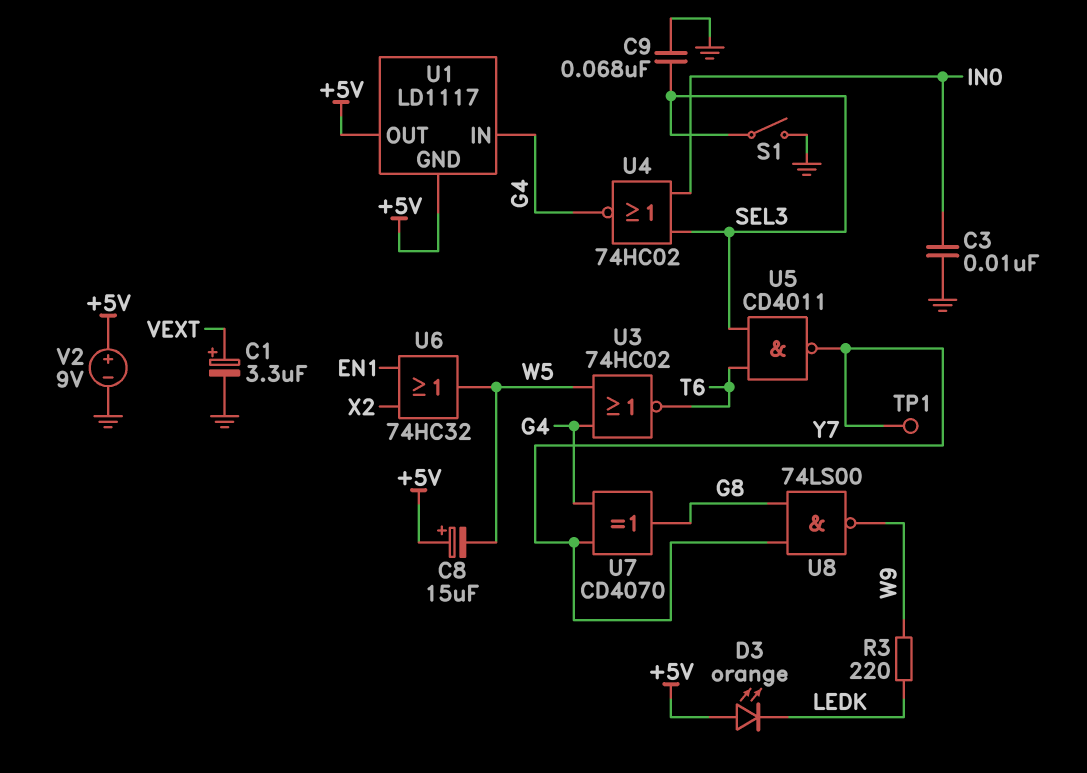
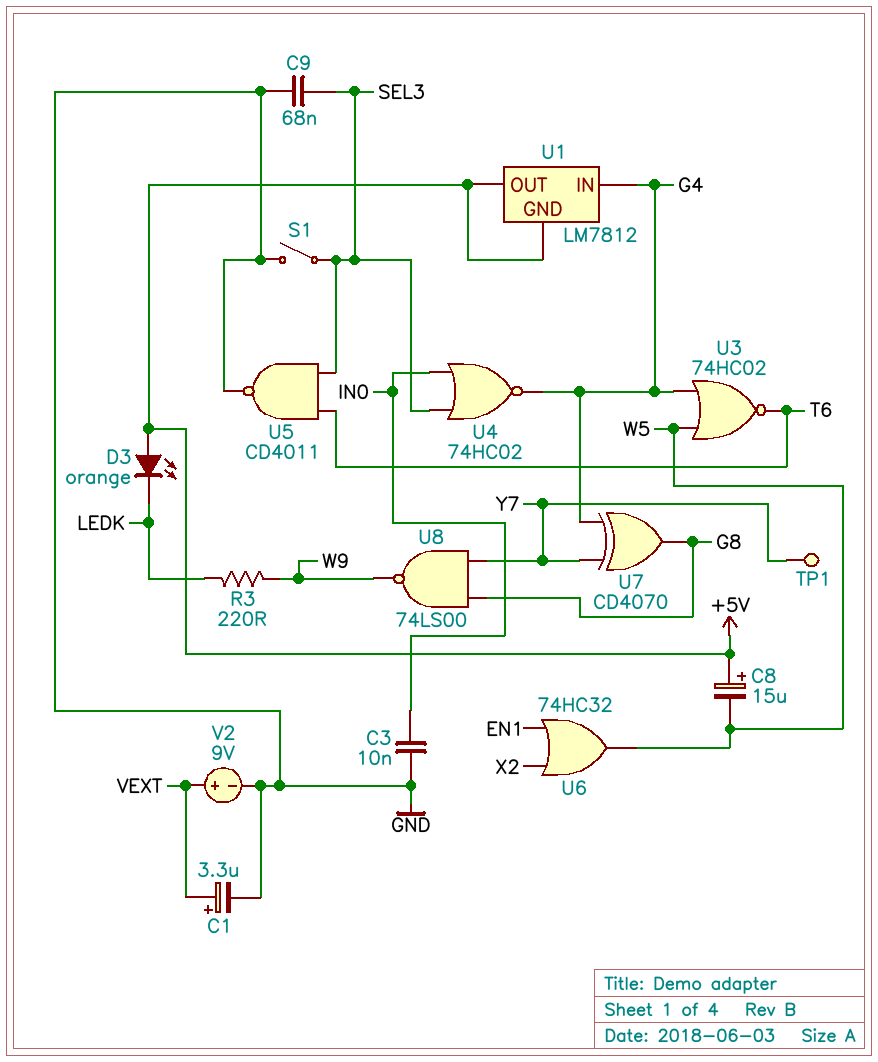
U1: LD1117 -> LM7812
U5: NAND CD4011 (in SEL3, in T6, out Y7) -> NAND CD4011 (in SEL3, in T6, out GND)
V2: 9V (plus +5V, minus GND) -> 9V (plus VEXT, minus GND)

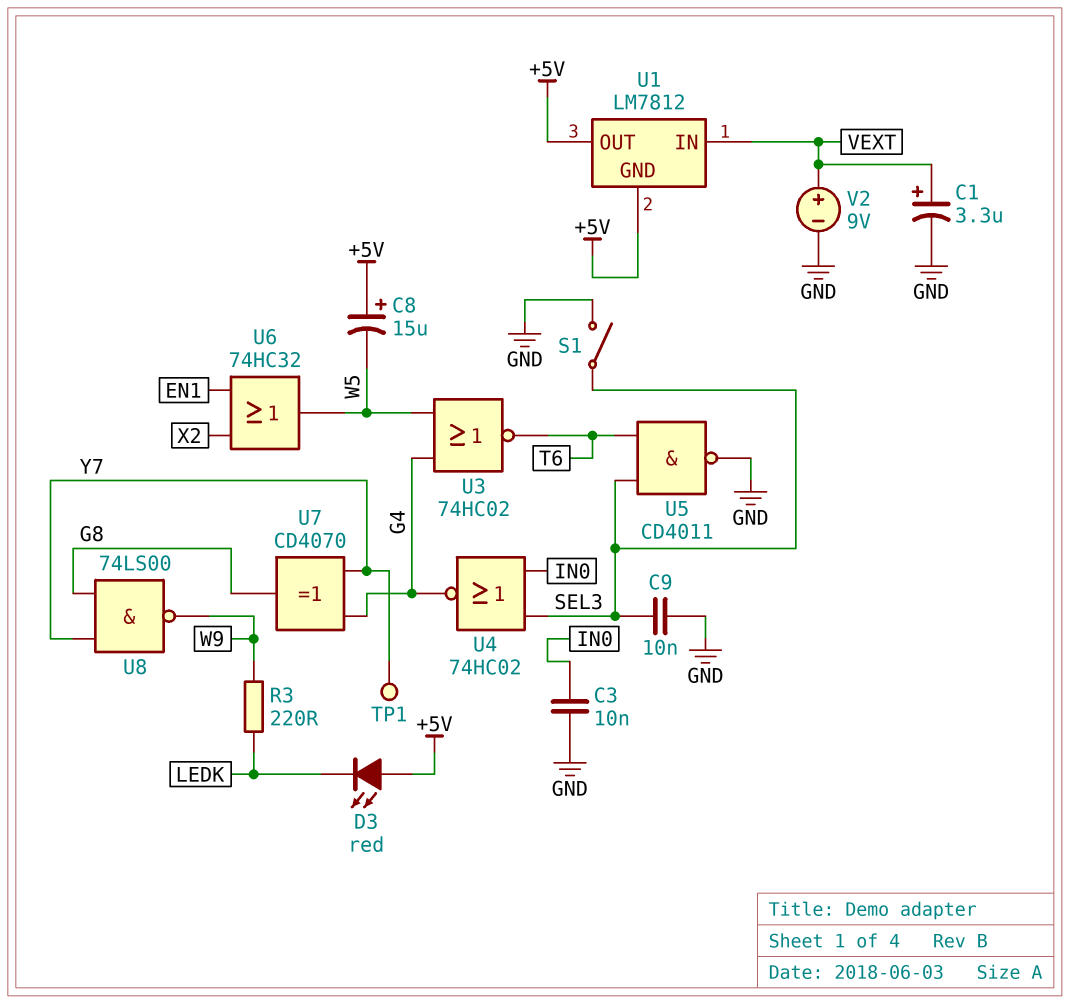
C9: 68nF (GND, SEL3) -> 10nF (GND, SEL3)
D3: LED orange (A +5V, K LEDK) -> LED red (A +5V, K LEDK)
U1 pin IN: G4 -> VEXT

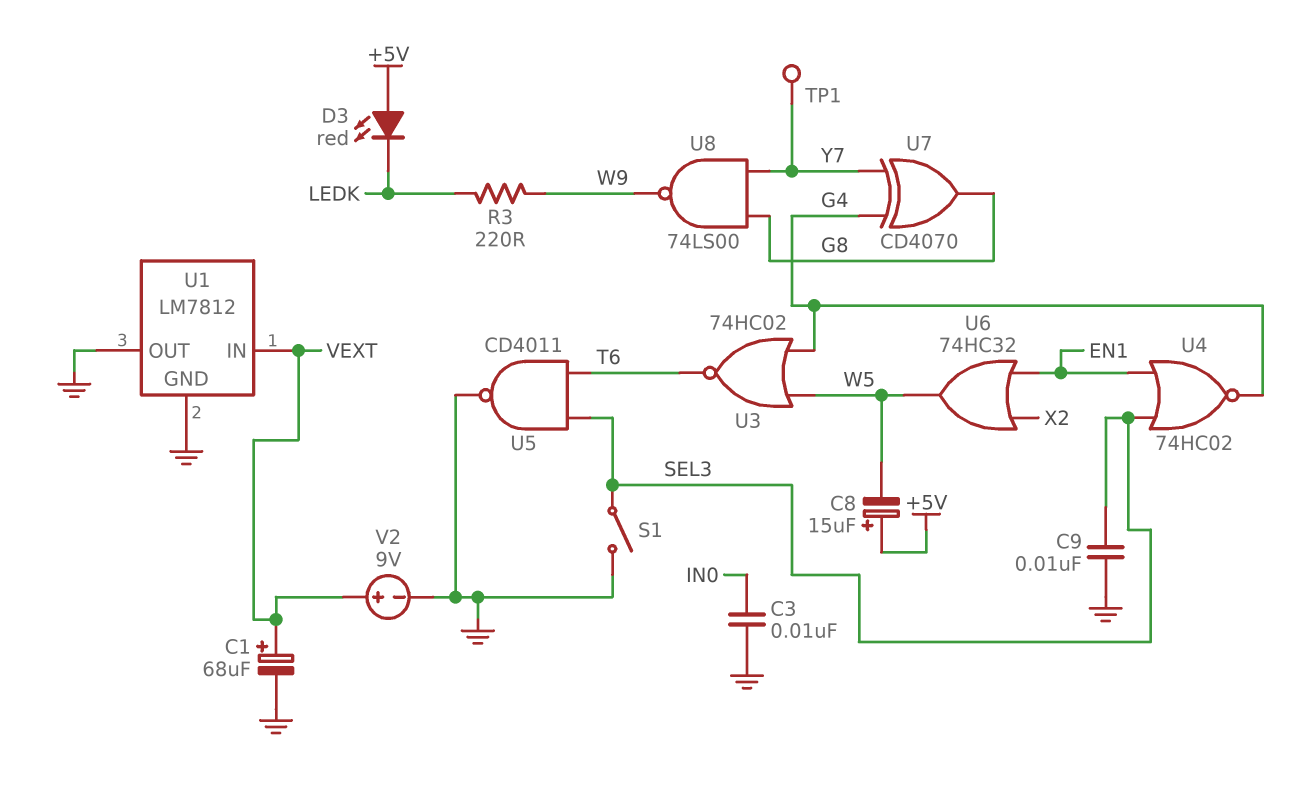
C1: 3.3uF (plus VEXT, minus GND) -> 68uF (plus VEXT, minus GND)
U1 pin GND: +5V -> GND
U1 pin OUT: +5V -> GND
U4: NOR 74HC02 (in IN0, in SEL3, out G4) -> NOR 74HC02 (in EN1, in SEL3, out G4)

